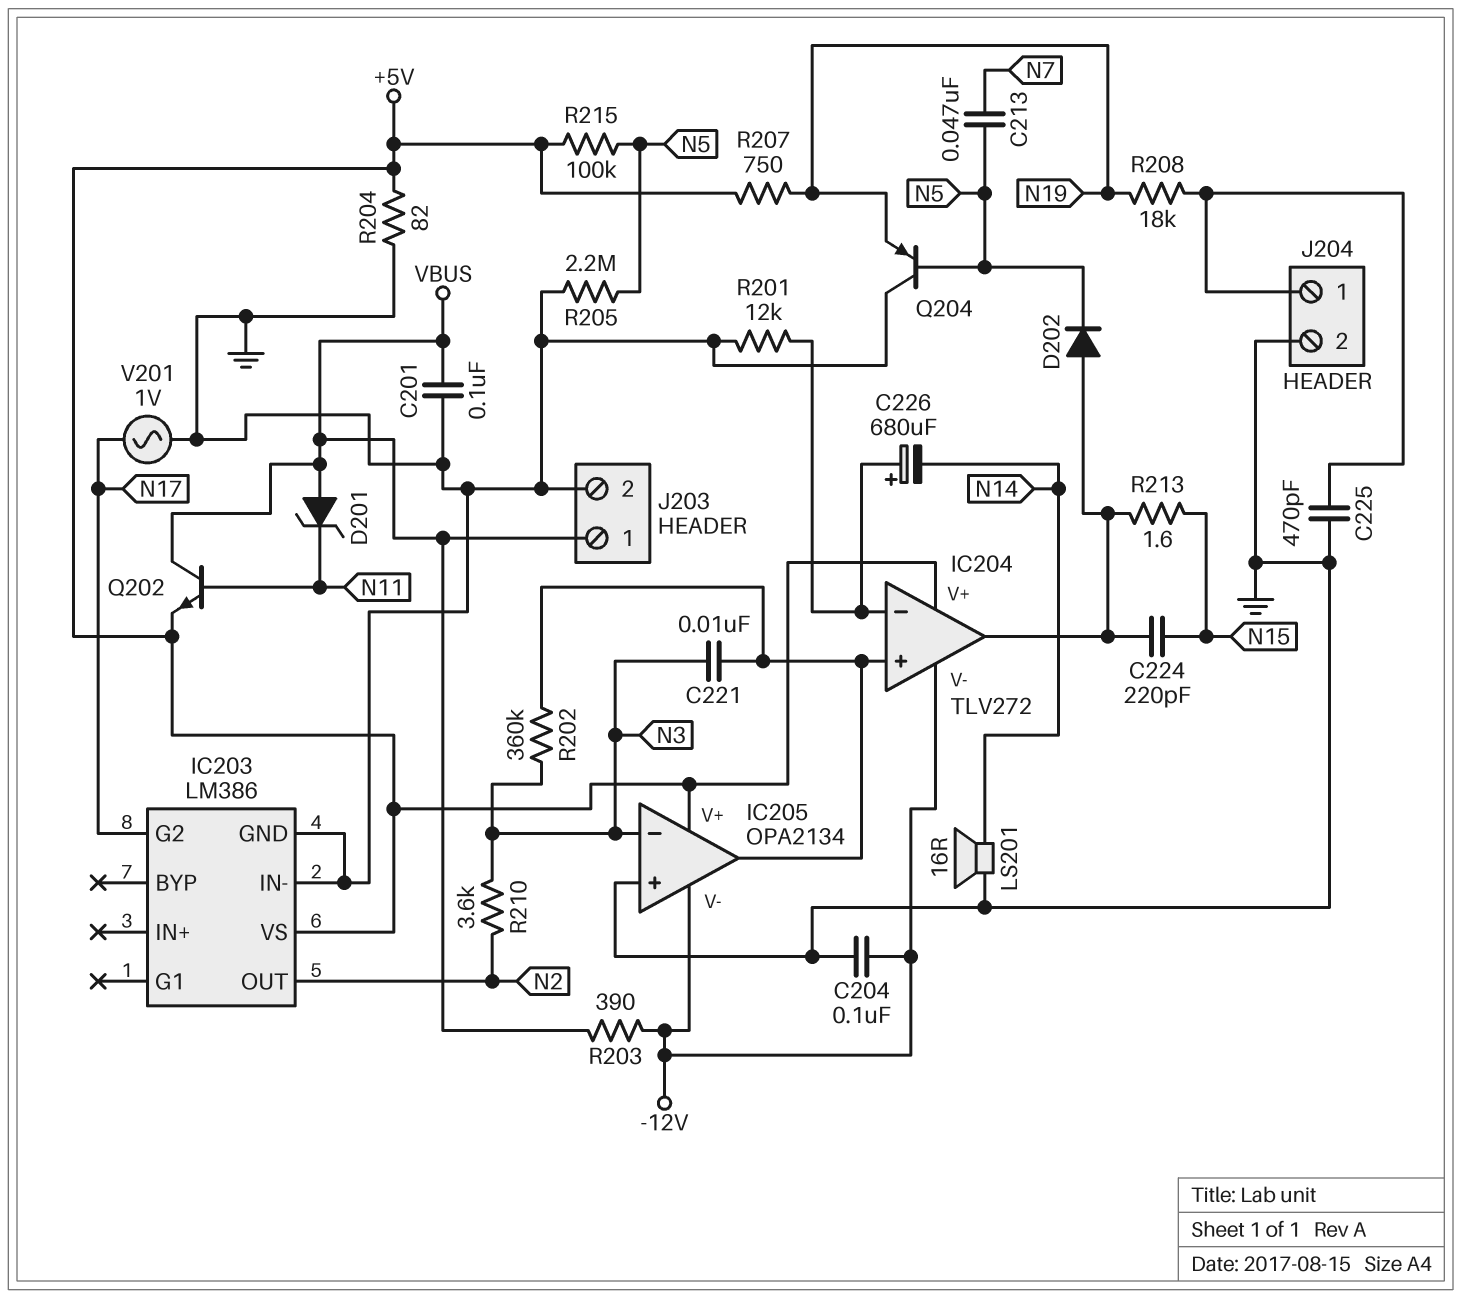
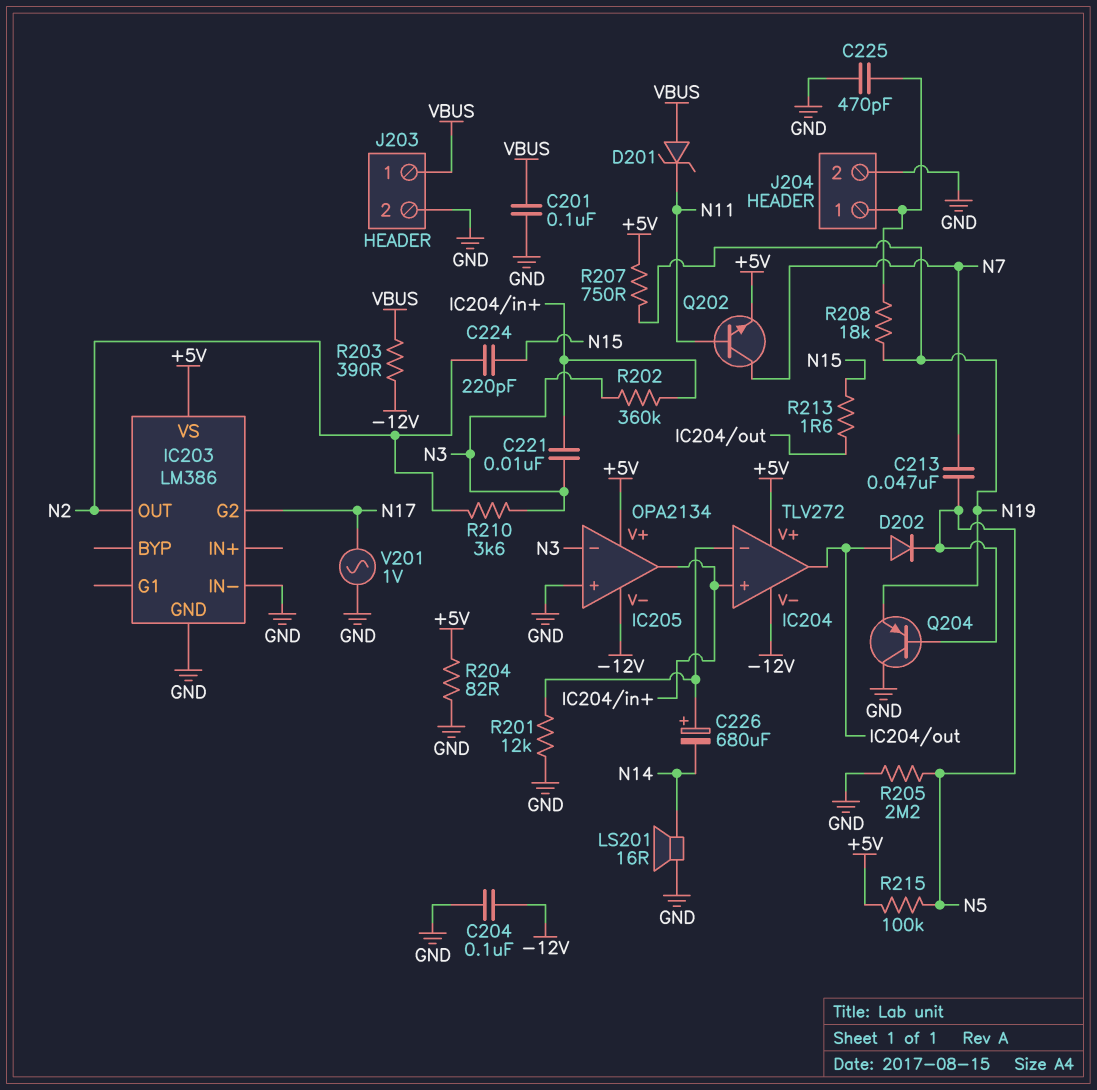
C224: 220pF (IC204/out, N15) -> 220pF (N2, N15)
Q202: NPN (B N11, C VBUS, E +5V) -> NPN (B N11, C N7, E +5V)

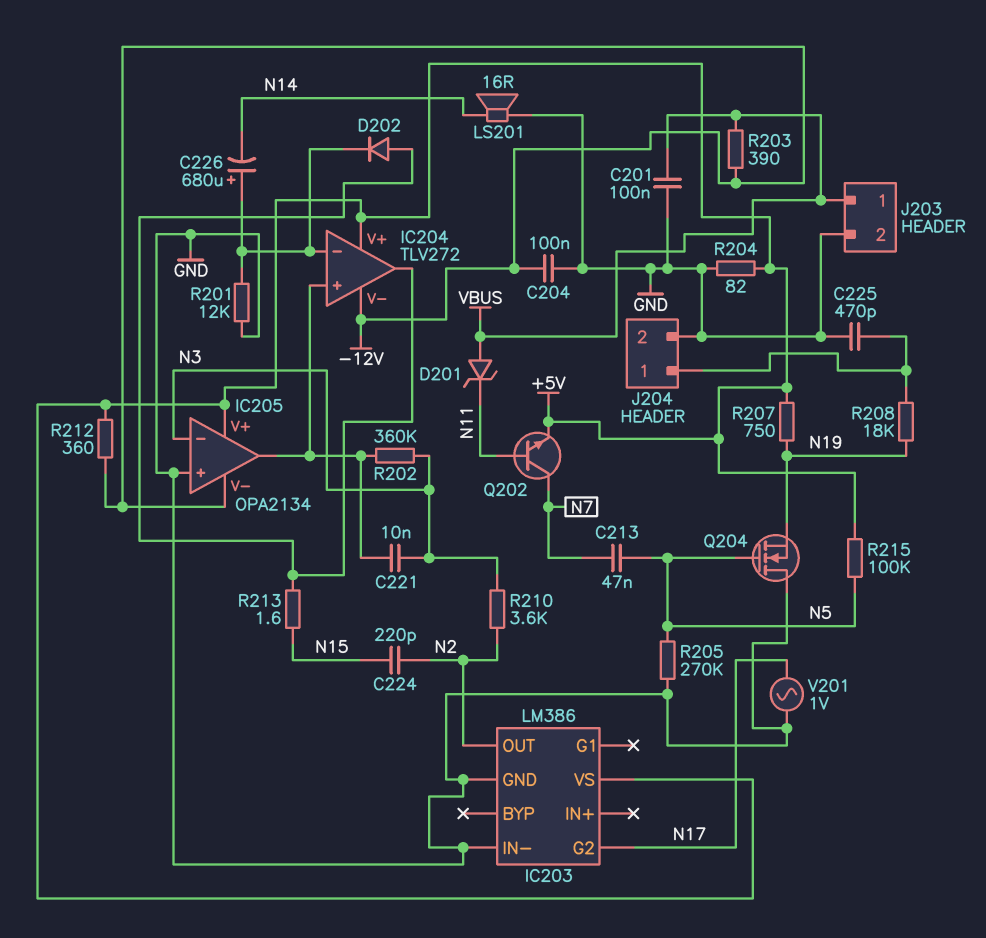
D202: diode (A IC204/out, K N5) -> diode (A IC204/out, K IC204/in-)
Q204: PNP (B N5, C GND, E N19) -> NMOS (G N5, D GND, S N19)
R205: 2.2M (GND, N5) -> 270k (GND, N5)
R212: none -> 360 (+5V, -12V)

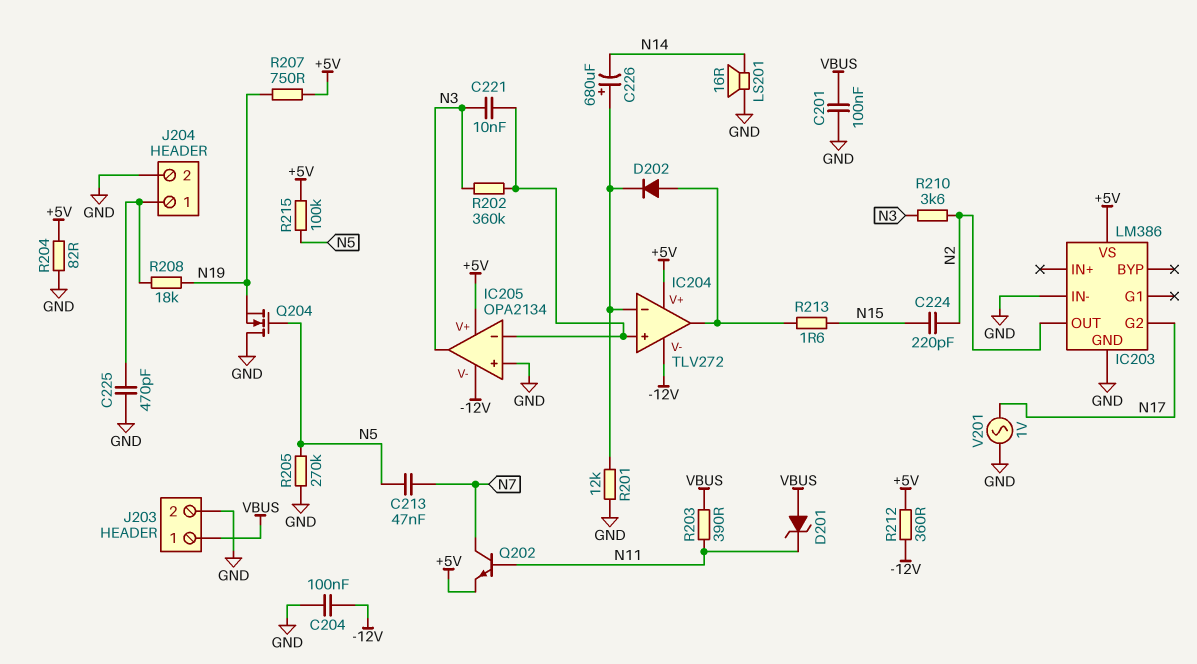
IC205 pin in-: N3 -> IC204/in+
IC205 pin out: IC204/in+ -> N3
R203: 390 (-12V, VBUS) -> 390 (N11, VBUS)

